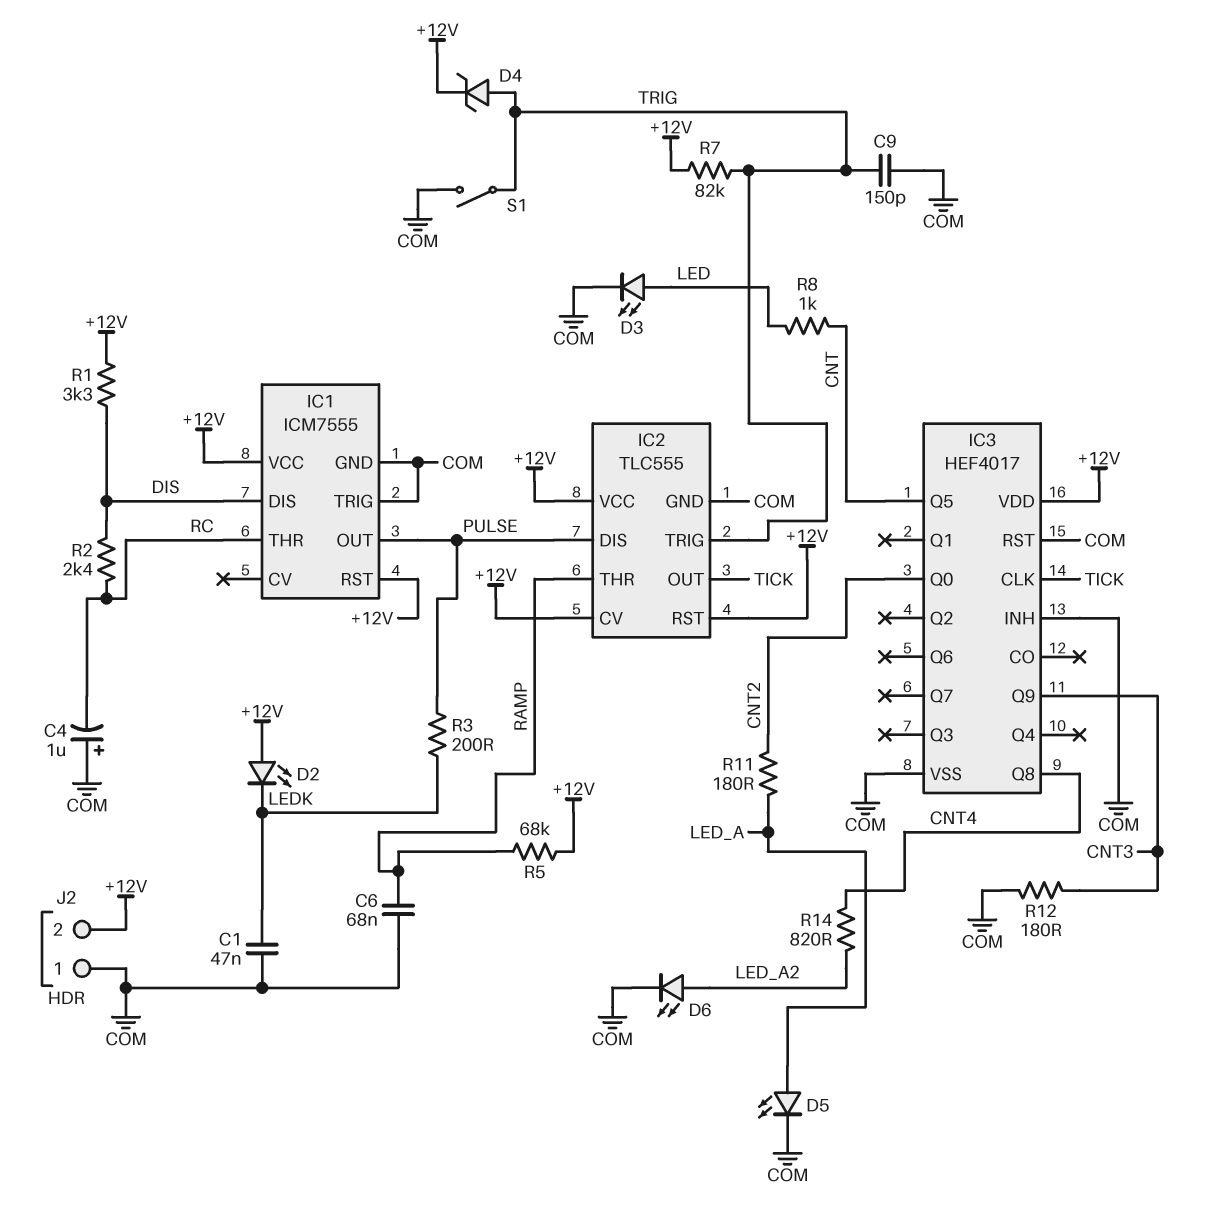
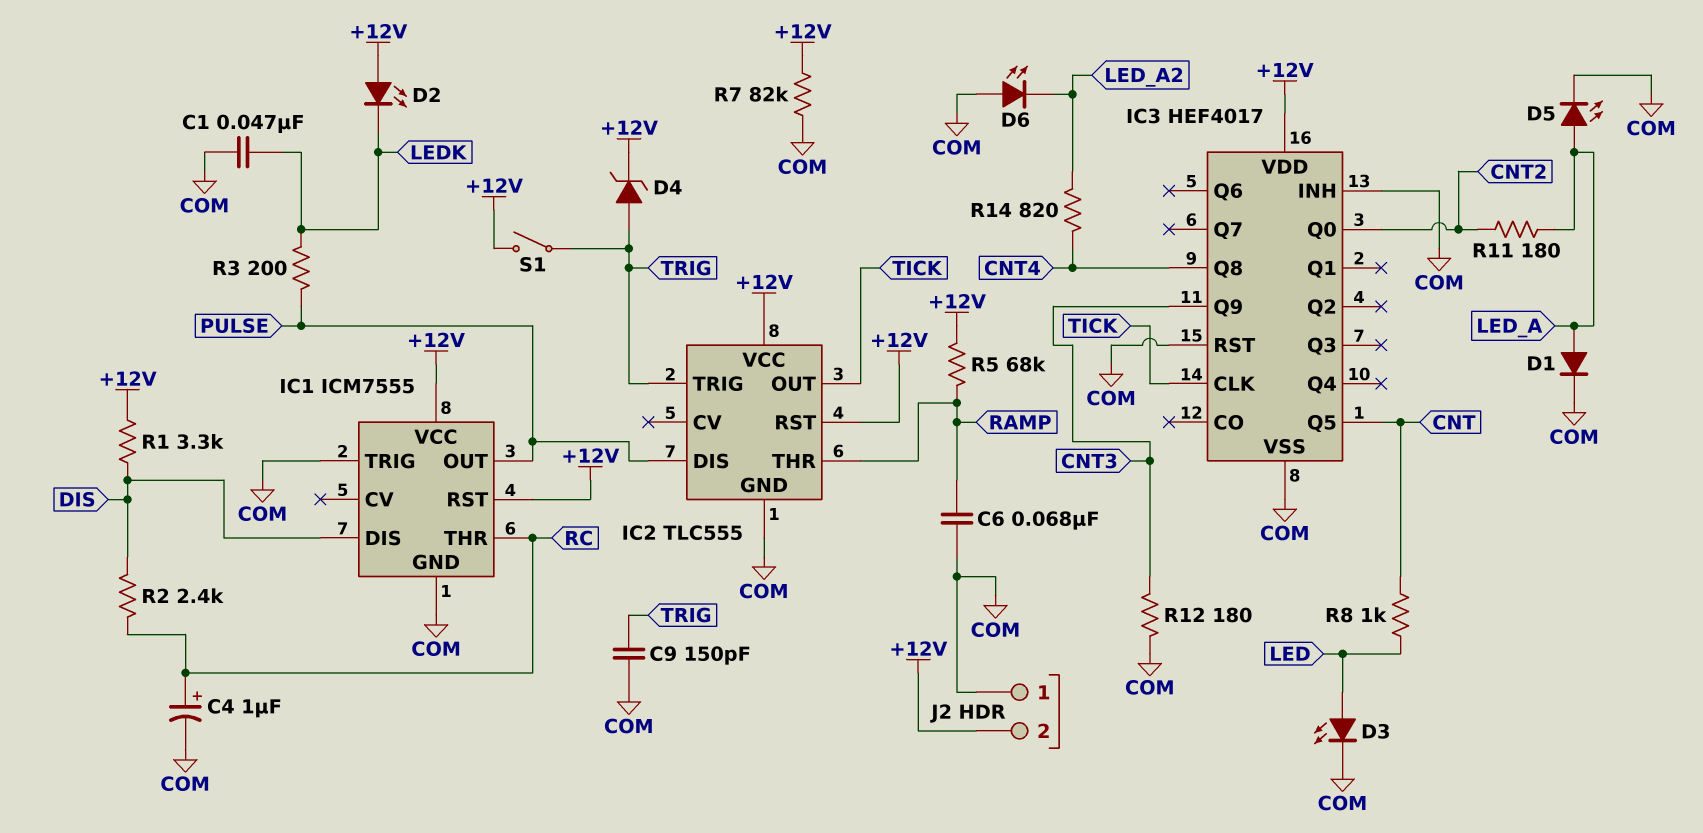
C4: 1uF (plus COM, minus RC) -> 1uF (plus RC, minus COM)
D1: none -> diode (A LED_A, K COM)
D6: LED (A LED_A2, K COM) -> LED (A COM, K LED_A2)
IC2 pin CV: +12V -> none
R7: 82k (+12V, TRIG) -> 82k (+12V, COM)
S1: switch (COM, TRIG) -> switch (+12V, TRIG)

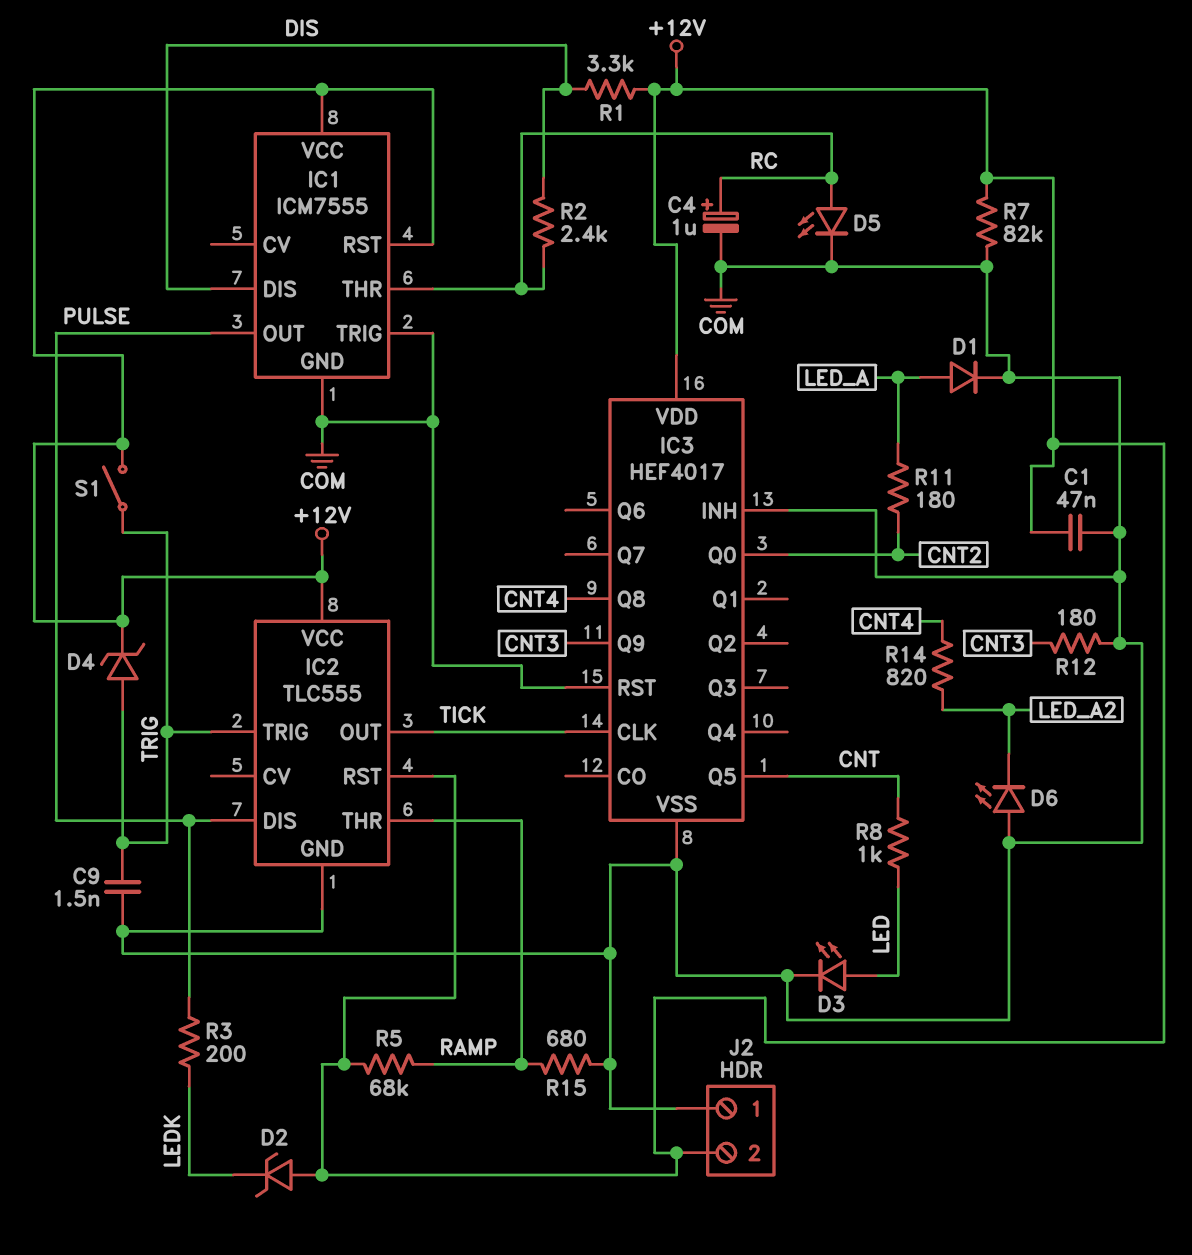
C1: 47nF (COM, LEDK) -> 47nF (+12V, COM)
C6: 68nF (COM, RAMP) -> none
C9: 150pF (COM, TRIG) -> 1.5nF (COM, TRIG)
D2: LED (A +12V, K LEDK) -> zener (A +12V, K LEDK)
D5: LED (A LED_A, K COM) -> LED (A RC, K COM)
R15: none -> 680 (COM, RAMP)

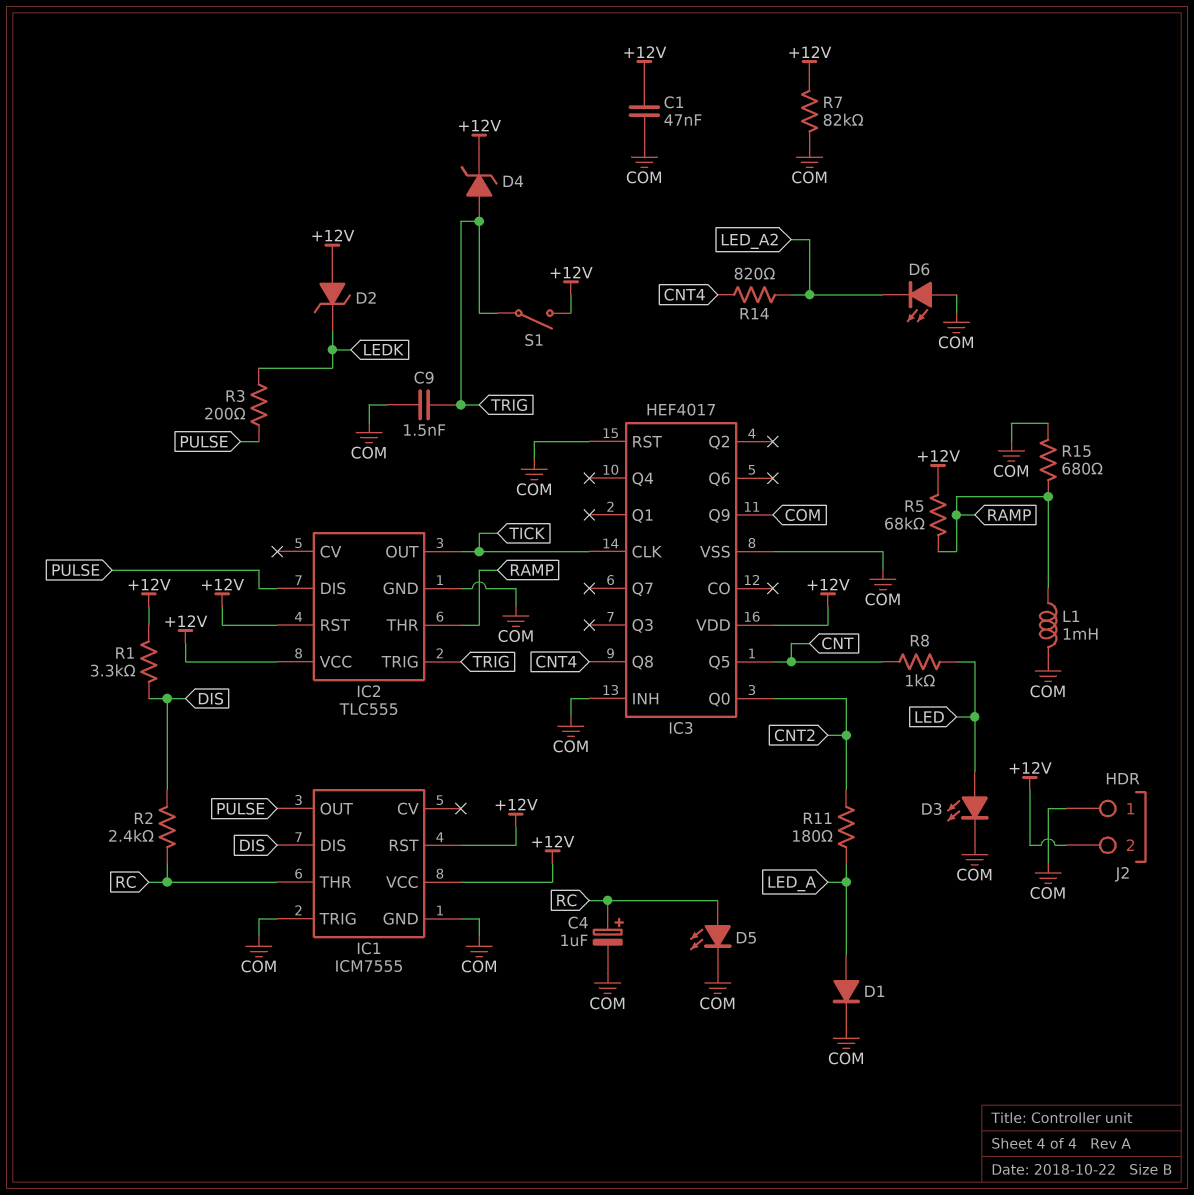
IC3 pin Q9: CNT3 -> COM
L1: none -> 1mH (COM, RAMP)
R12: 180 (CNT3, COM) -> none

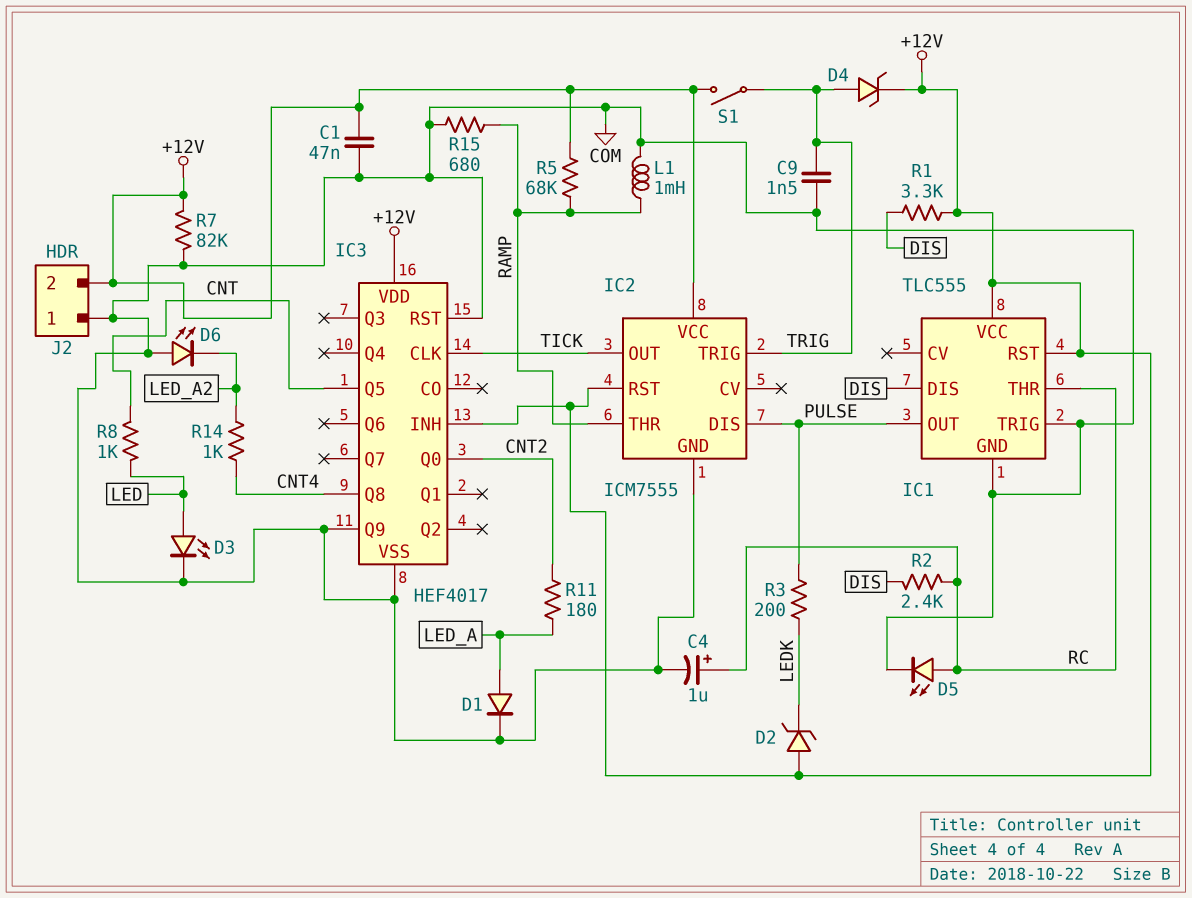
IC1: ICM7555 -> TLC555
IC2: TLC555 -> ICM7555
IC3 pin INH: COM -> +12V
R14: 820 (CNT4, LED_A2) -> 1k (CNT4, LED_A2)

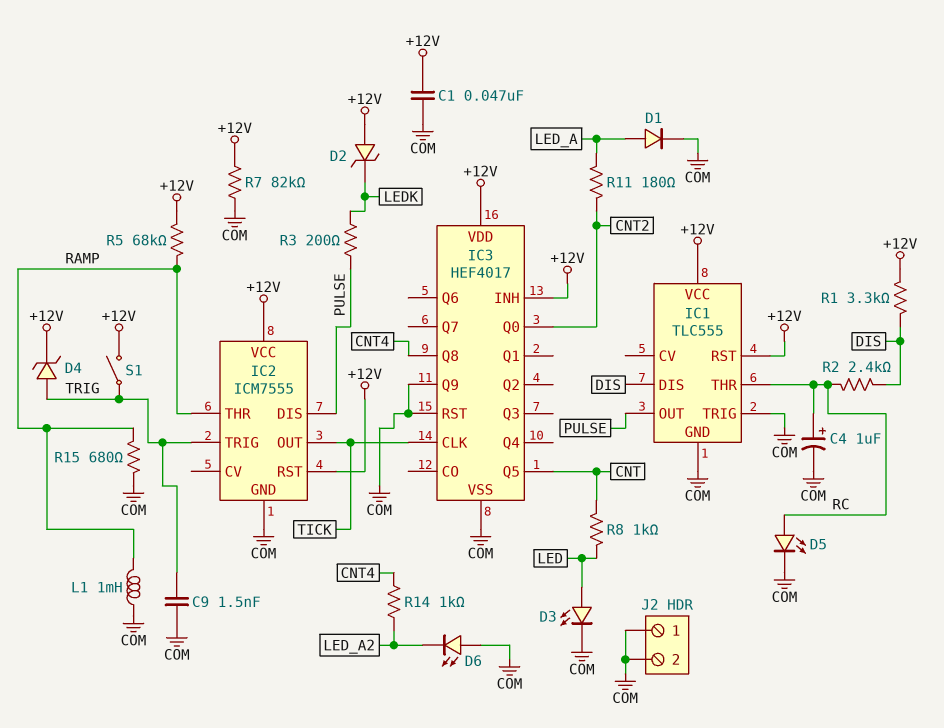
J2 pin 2: +12V -> COM

